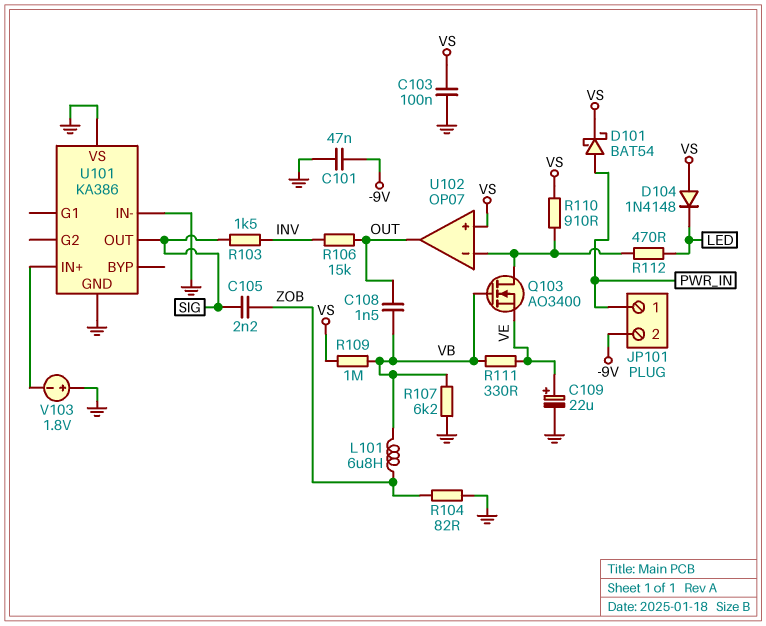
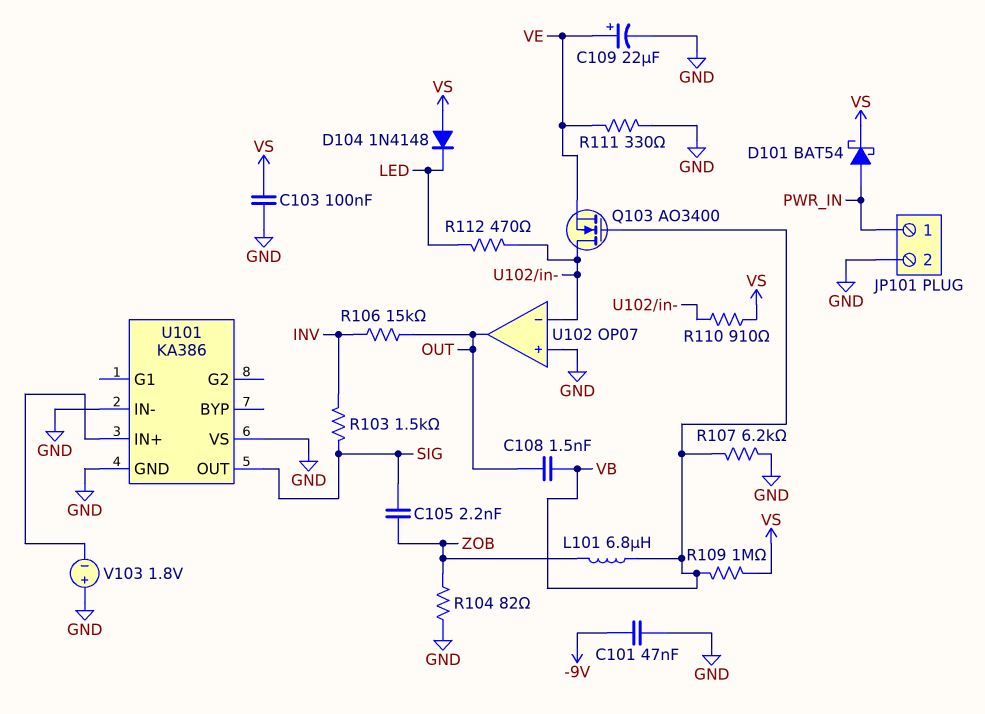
JP101 pin 2: -9V -> GND
R111: 330 (VB, VE) -> 330 (GND, VE)
U102 pin in+: VS -> GND

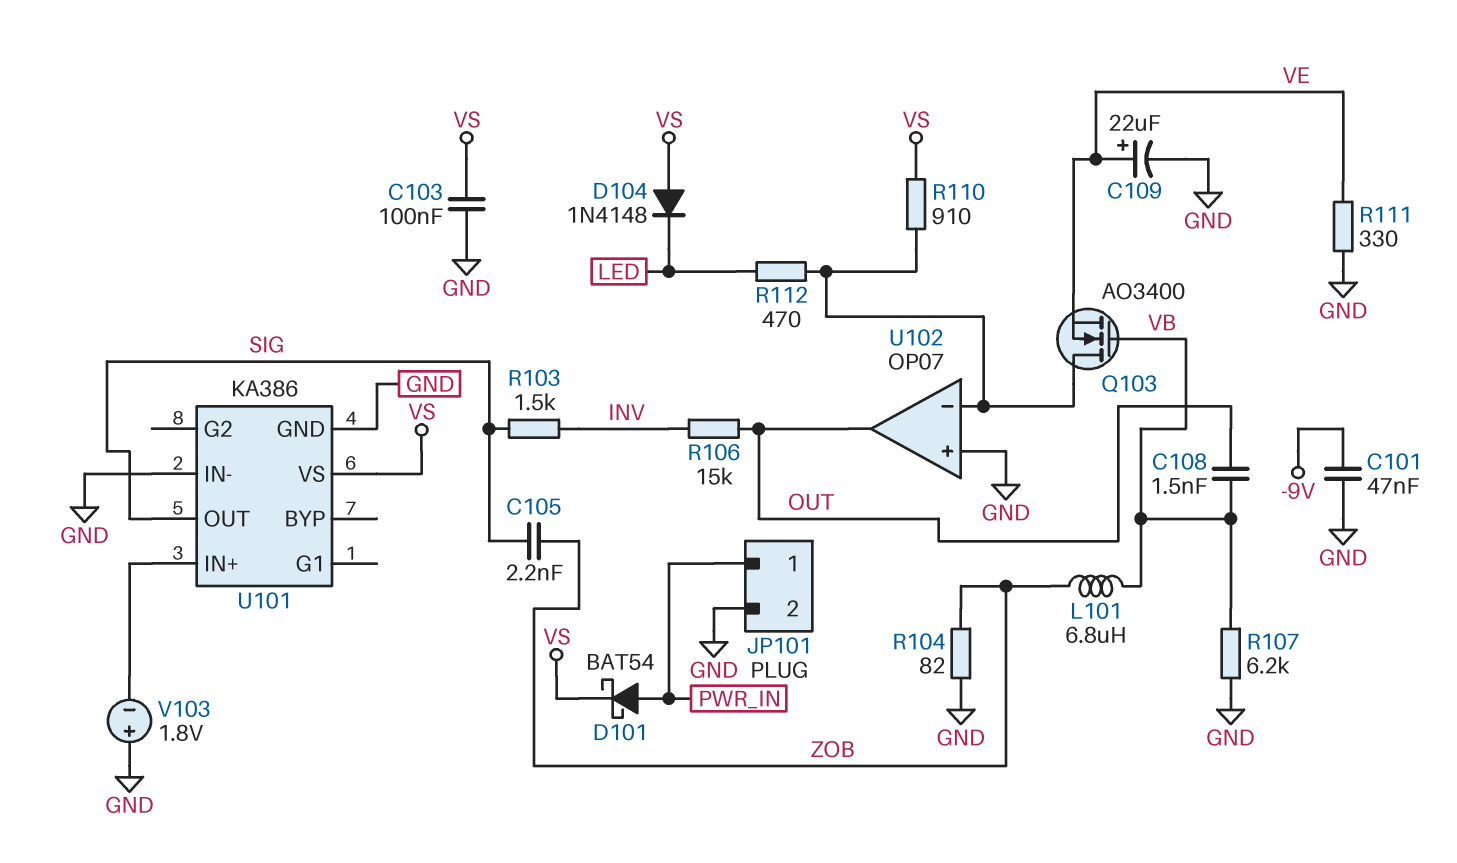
R109: 1M (VB, VS) -> none
U101 pin VS: GND -> VS

